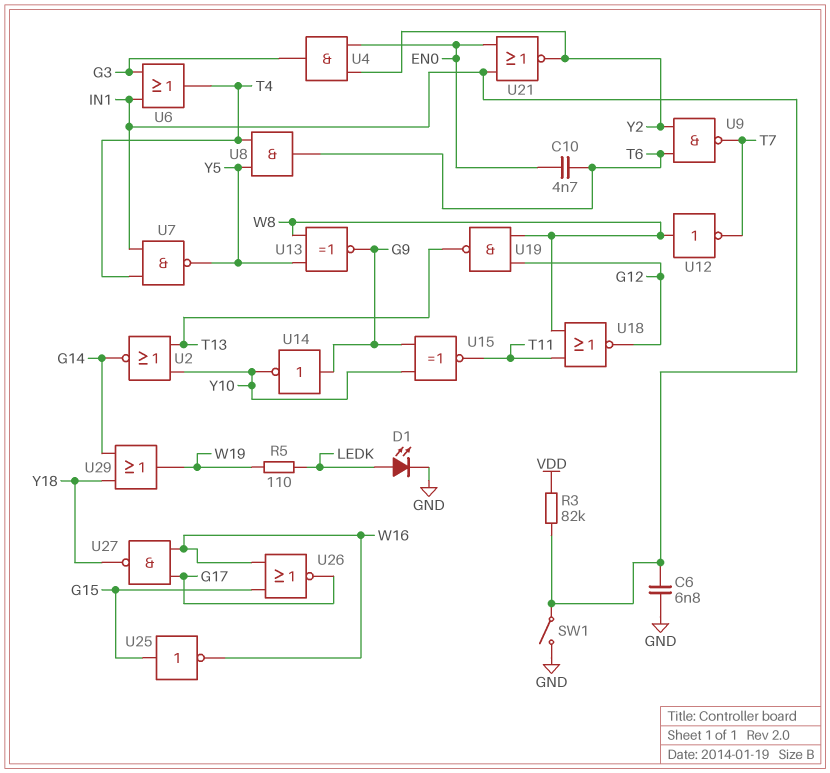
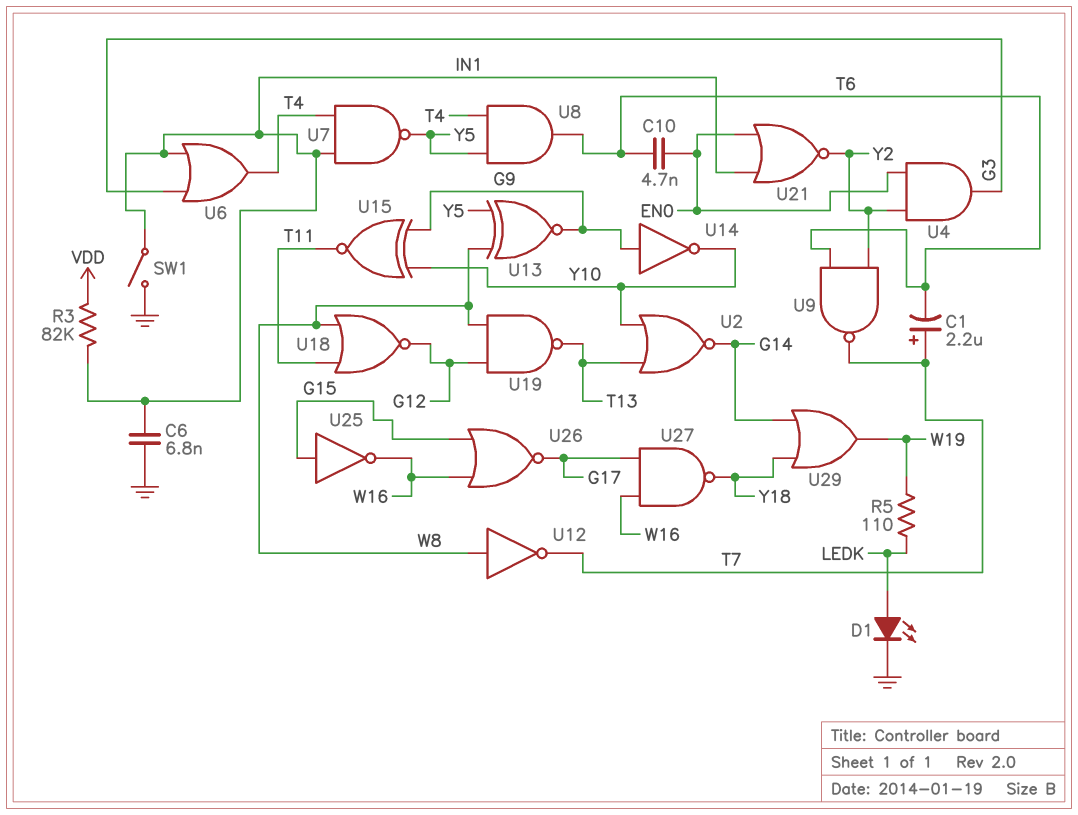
C1: none -> 2.2uF (plus T7, minus T6)

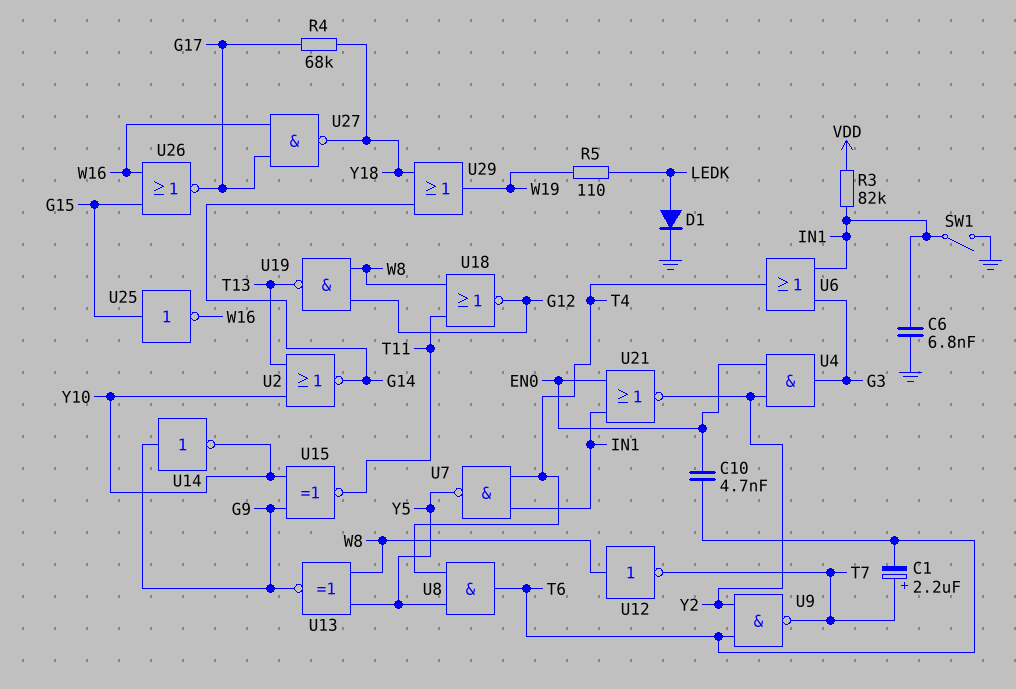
D1: LED (A LEDK, K GND) -> diode (A LEDK, K GND)
R4: none -> 68k (G17, Y18)

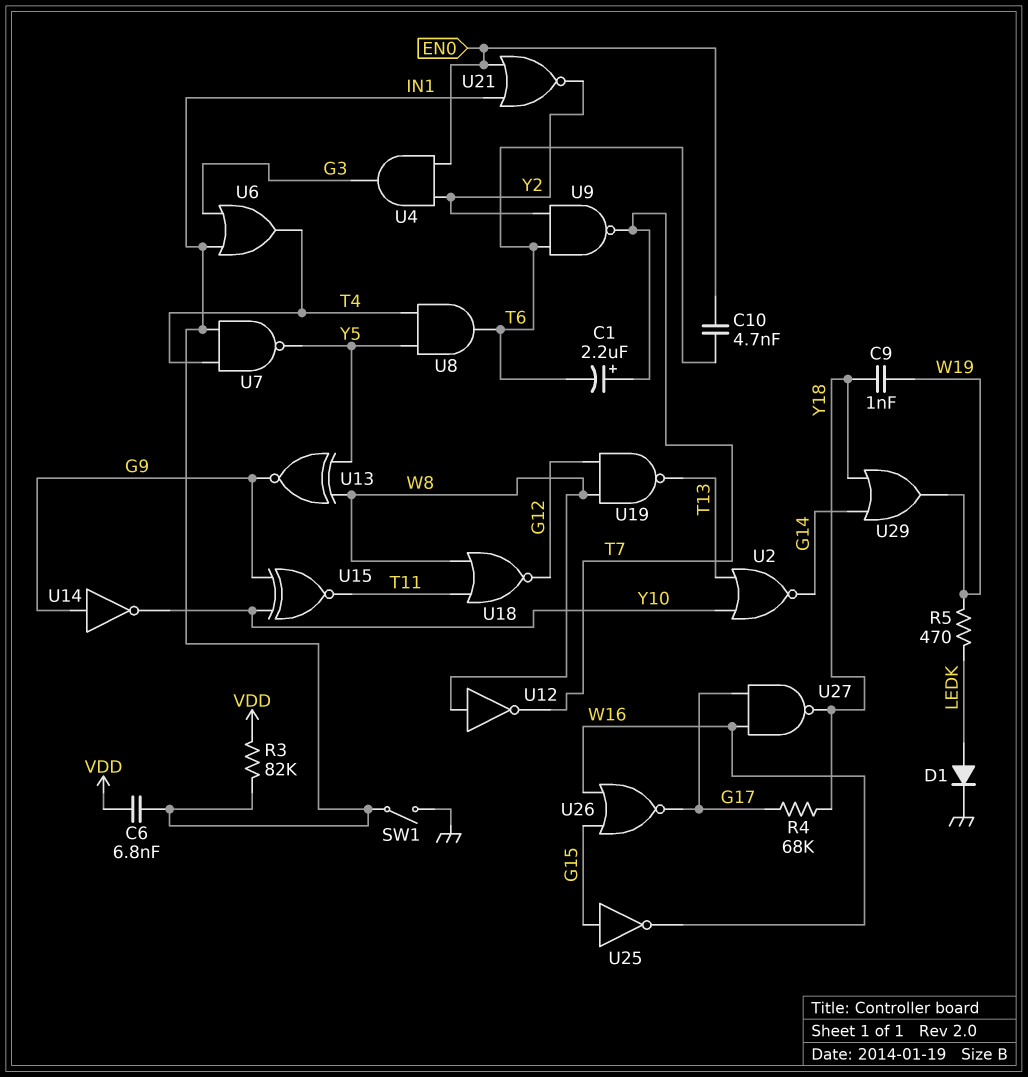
C6: 6.8nF (GND, IN1) -> 6.8nF (IN1, VDD)
C9: none -> 1nF (W19, Y18)
R5: 110 (LEDK, W19) -> 470 (LEDK, W19)

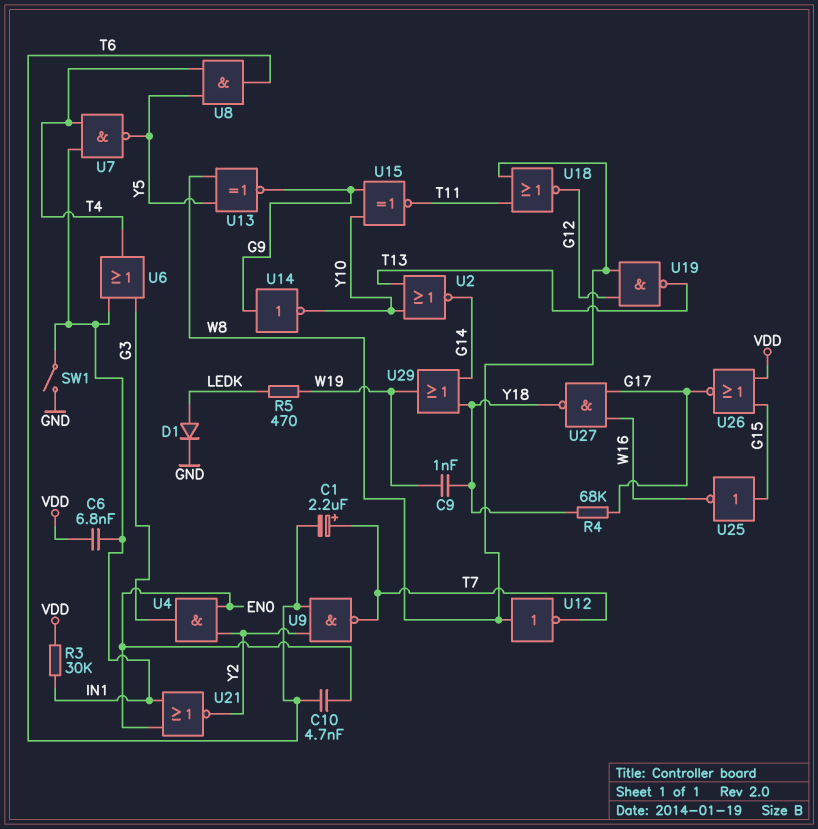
R3: 82k (IN1, VDD) -> 30k (IN1, VDD)
U26: NOR (in G15, in W16, out G17) -> NOR (in G15, in VDD, out G17)

